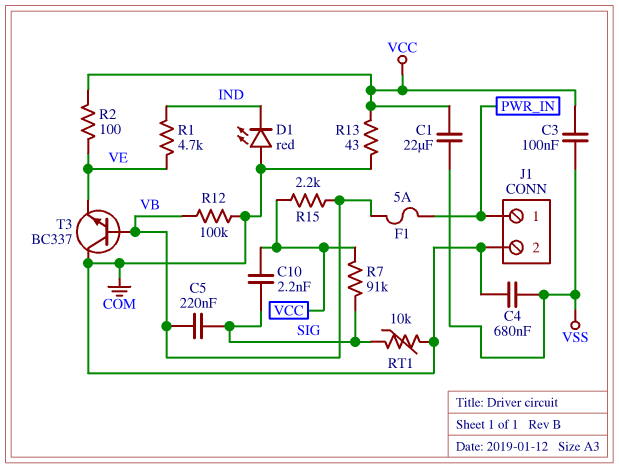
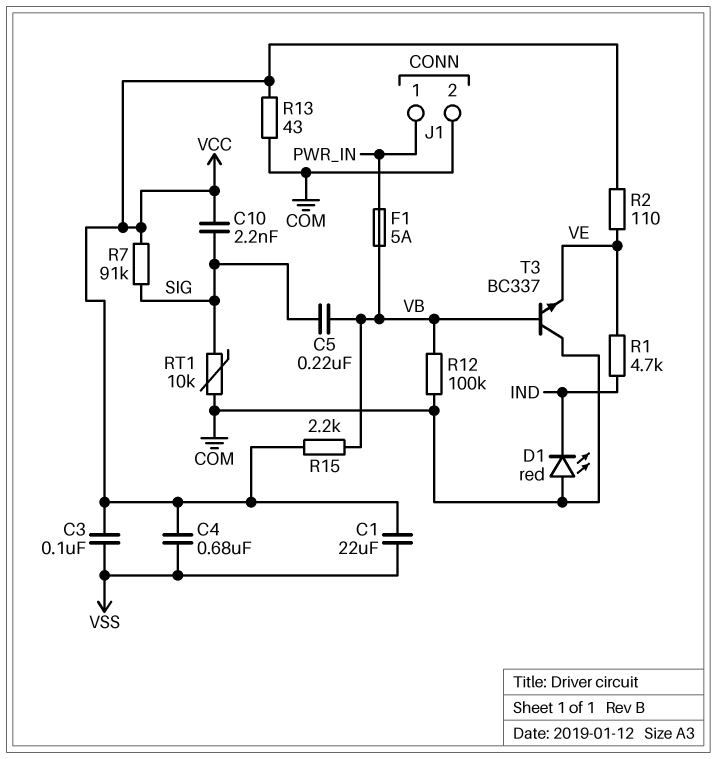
C4: 680nF (COM, VSS) -> 680nF (VCC, VSS)
R2: 100 (VCC, VE) -> 110 (VCC, VE)

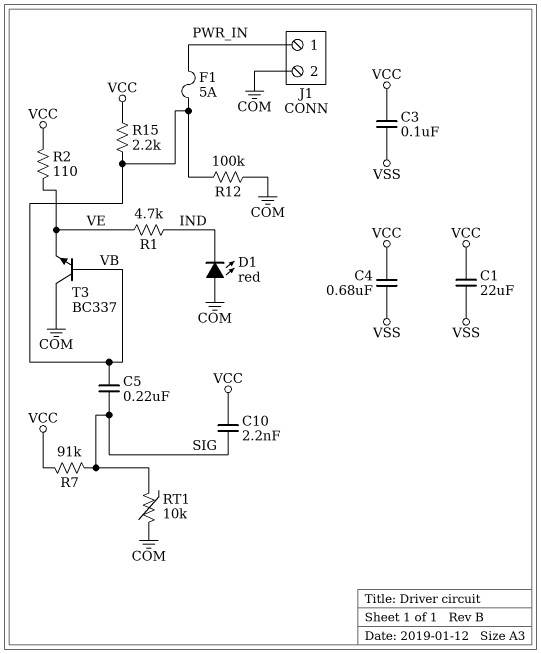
R13: 43 (COM, VCC) -> none

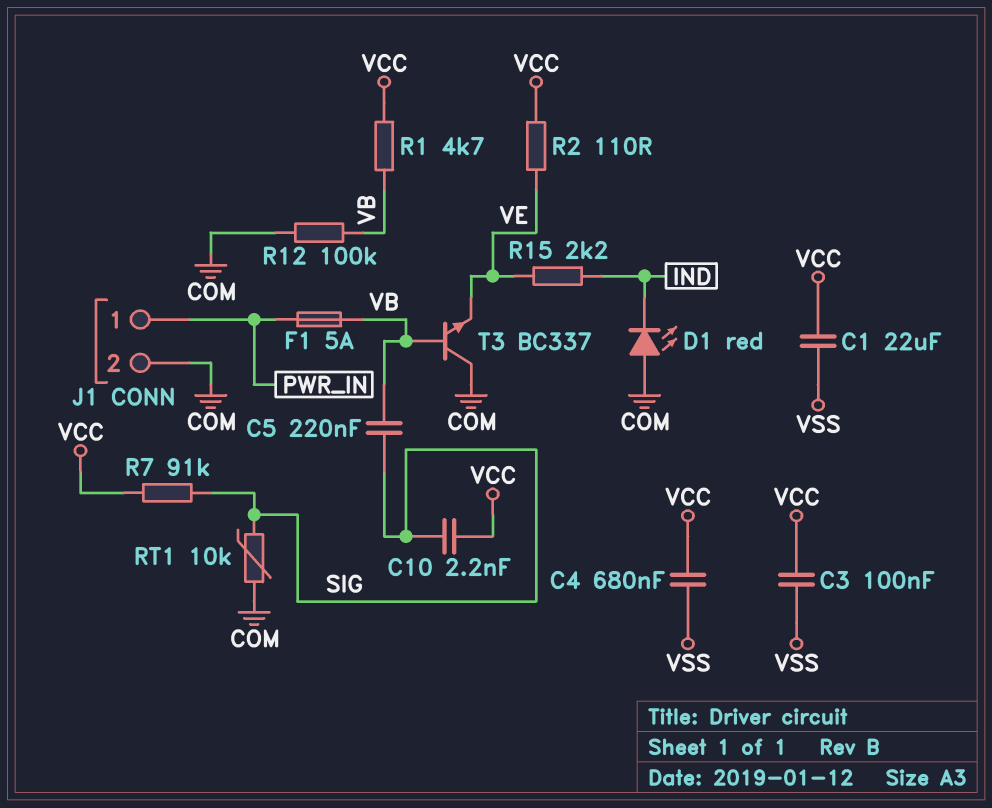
R1: 4.7k (IND, VE) -> 4.7k (VB, VCC)
R15: 2.2k (VB, VCC) -> 2.2k (IND, VE)

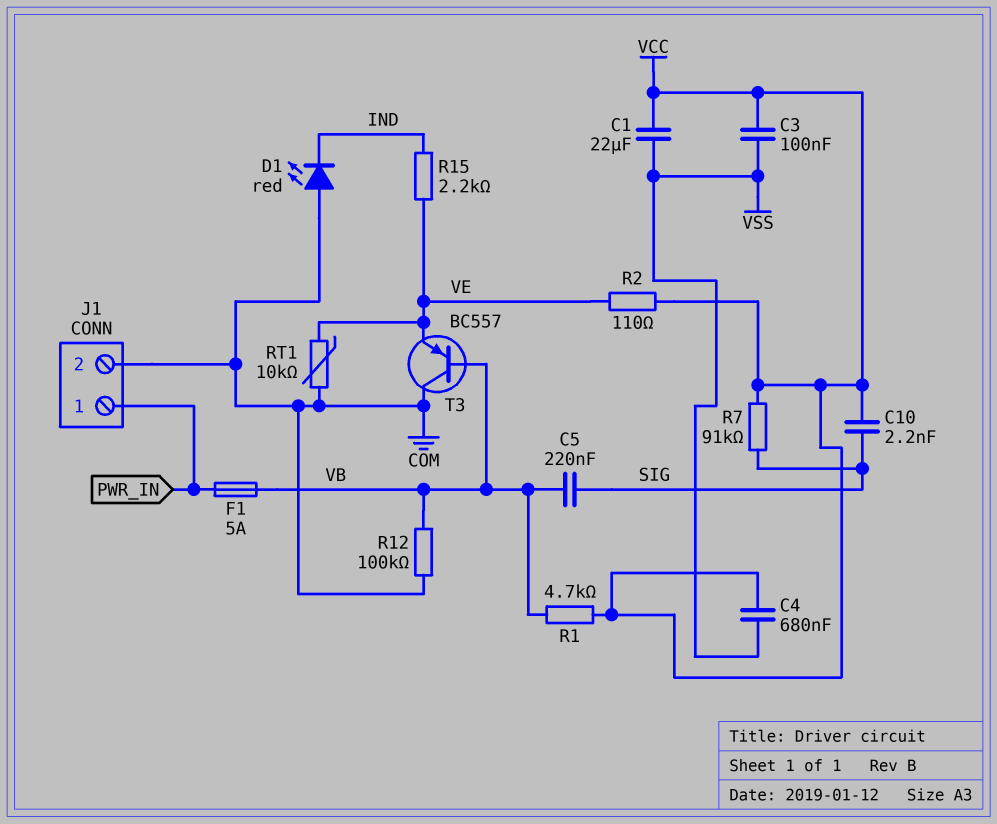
RT1: 10k (COM, SIG) -> 10k (COM, VE)
T3: NPN BC337 (B VB, C COM, E VE) -> PNP BC557 (B VB, C COM, E VE)

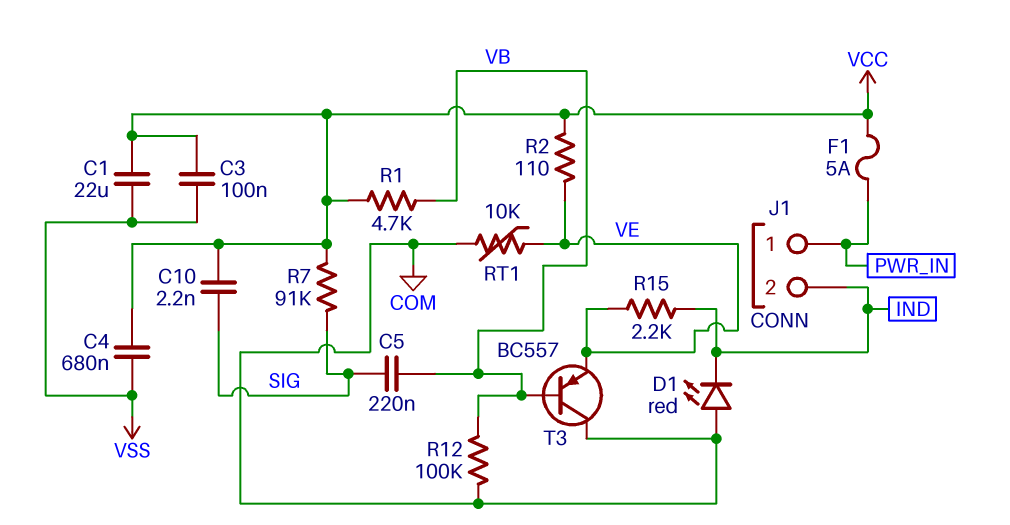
F1: 5A (PWR_IN, VB) -> 5A (PWR_IN, VCC)
J1 pin 2: COM -> IND

